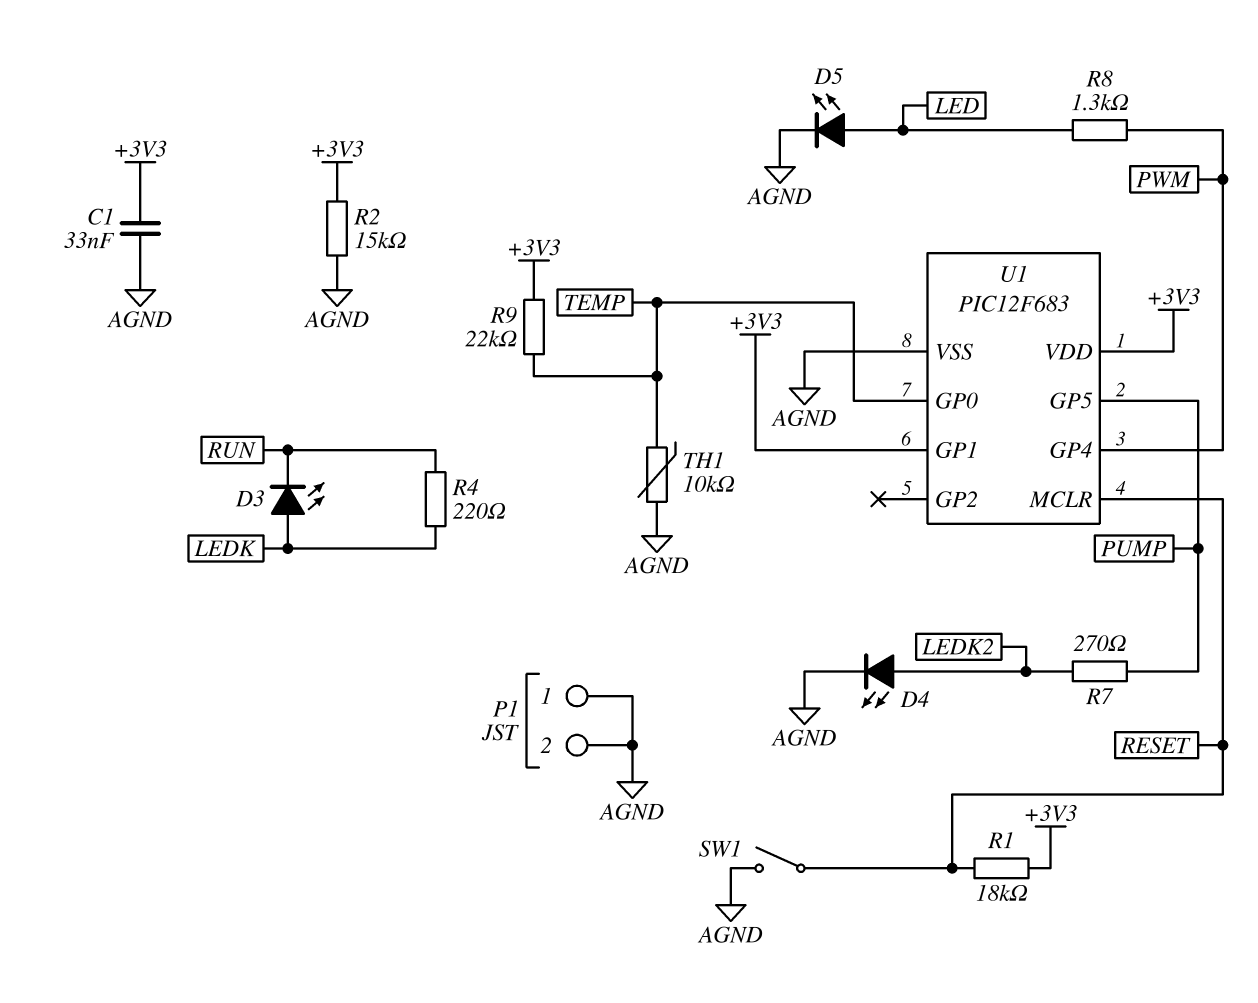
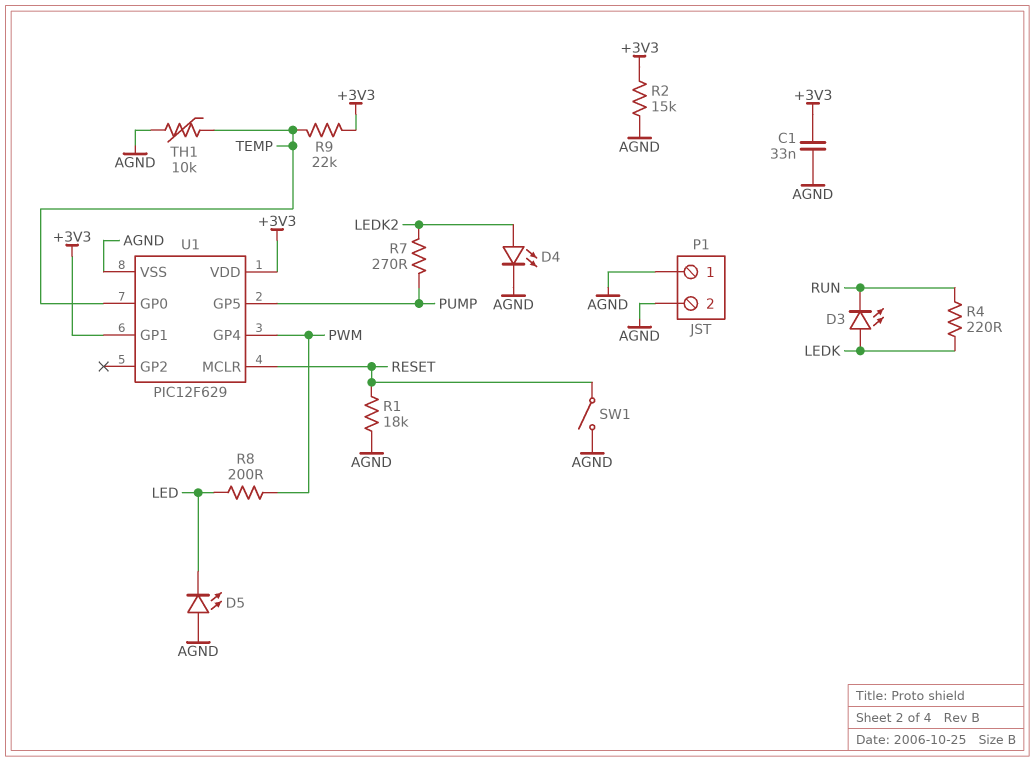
D5: LED (A LED, K AGND) -> LED (A AGND, K LED)
R1: 18k (+3V3, RESET) -> 18k (AGND, RESET)
R8: 1.3k (LED, PWM) -> 200 (LED, PWM)
U1: PIC12F683 -> PIC12F629

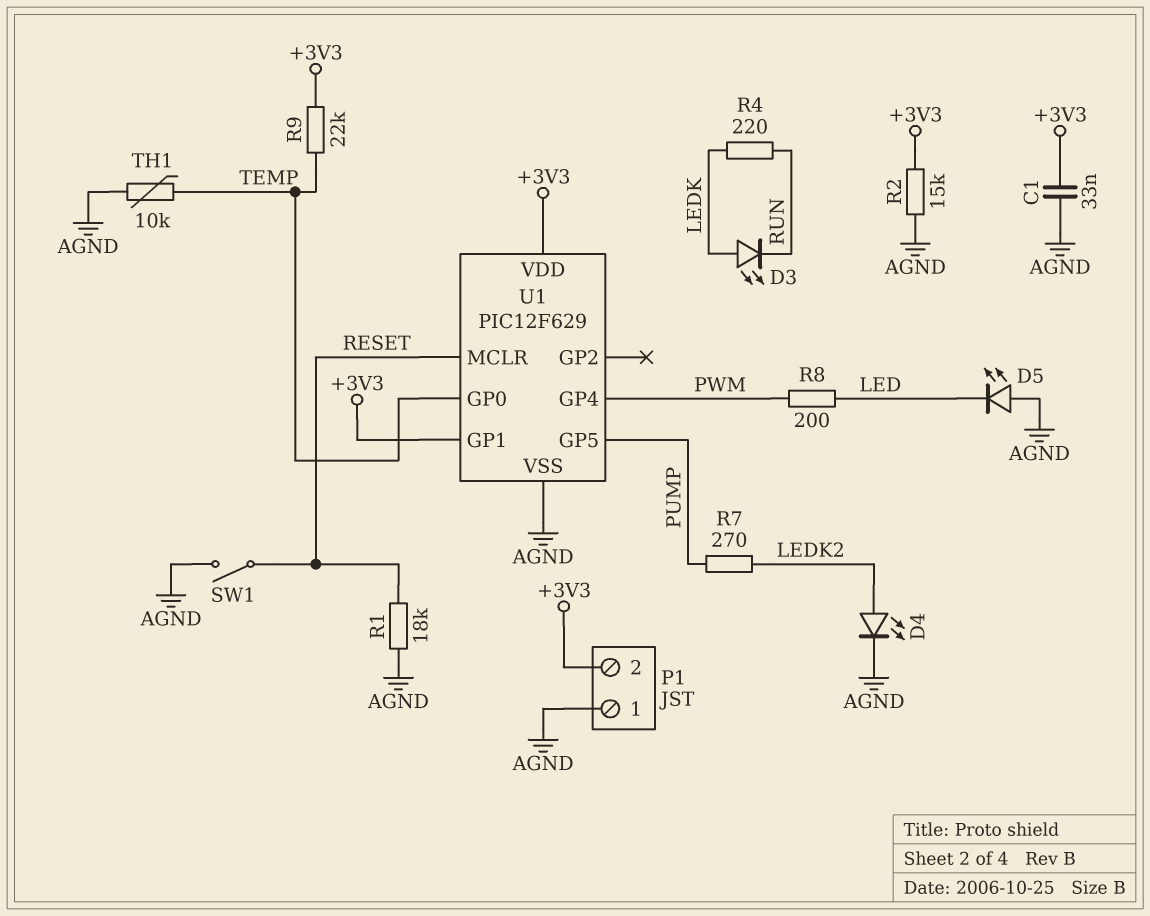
P1 pin 2: AGND -> +3V3

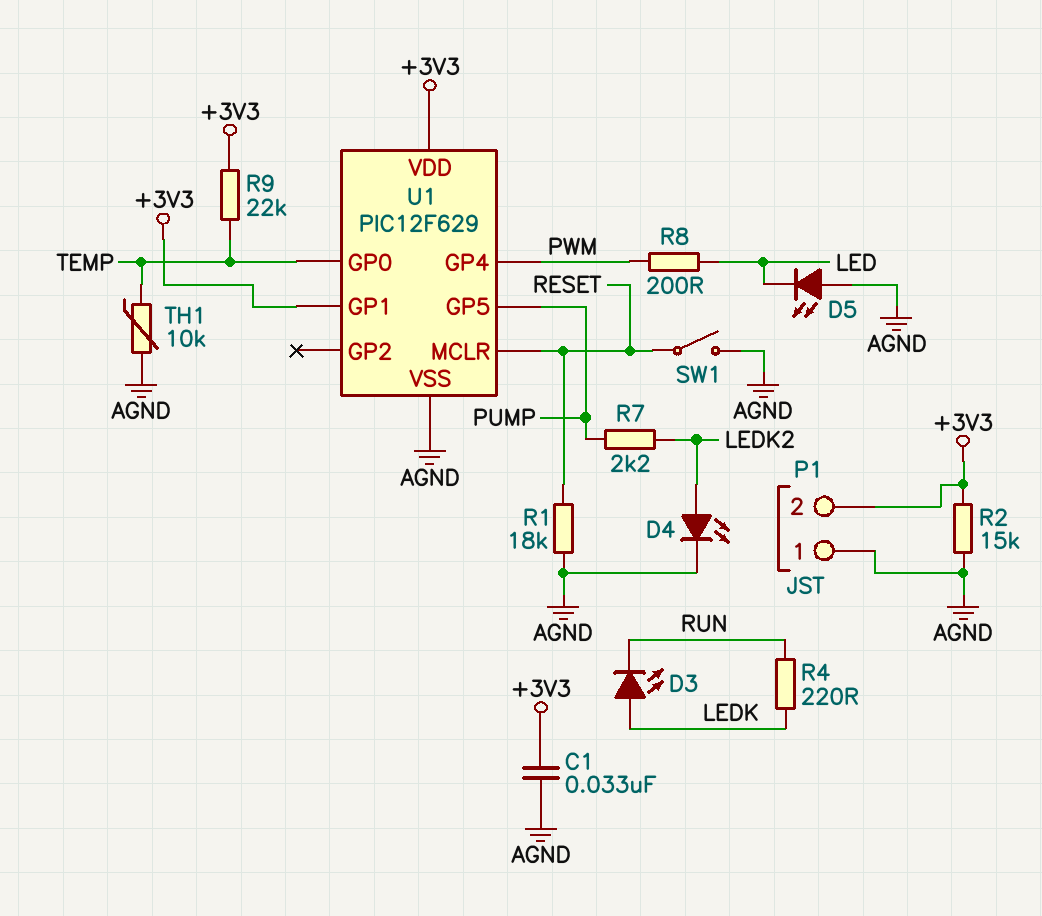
R7: 270 (LEDK2, PUMP) -> 2.2k (LEDK2, PUMP)

